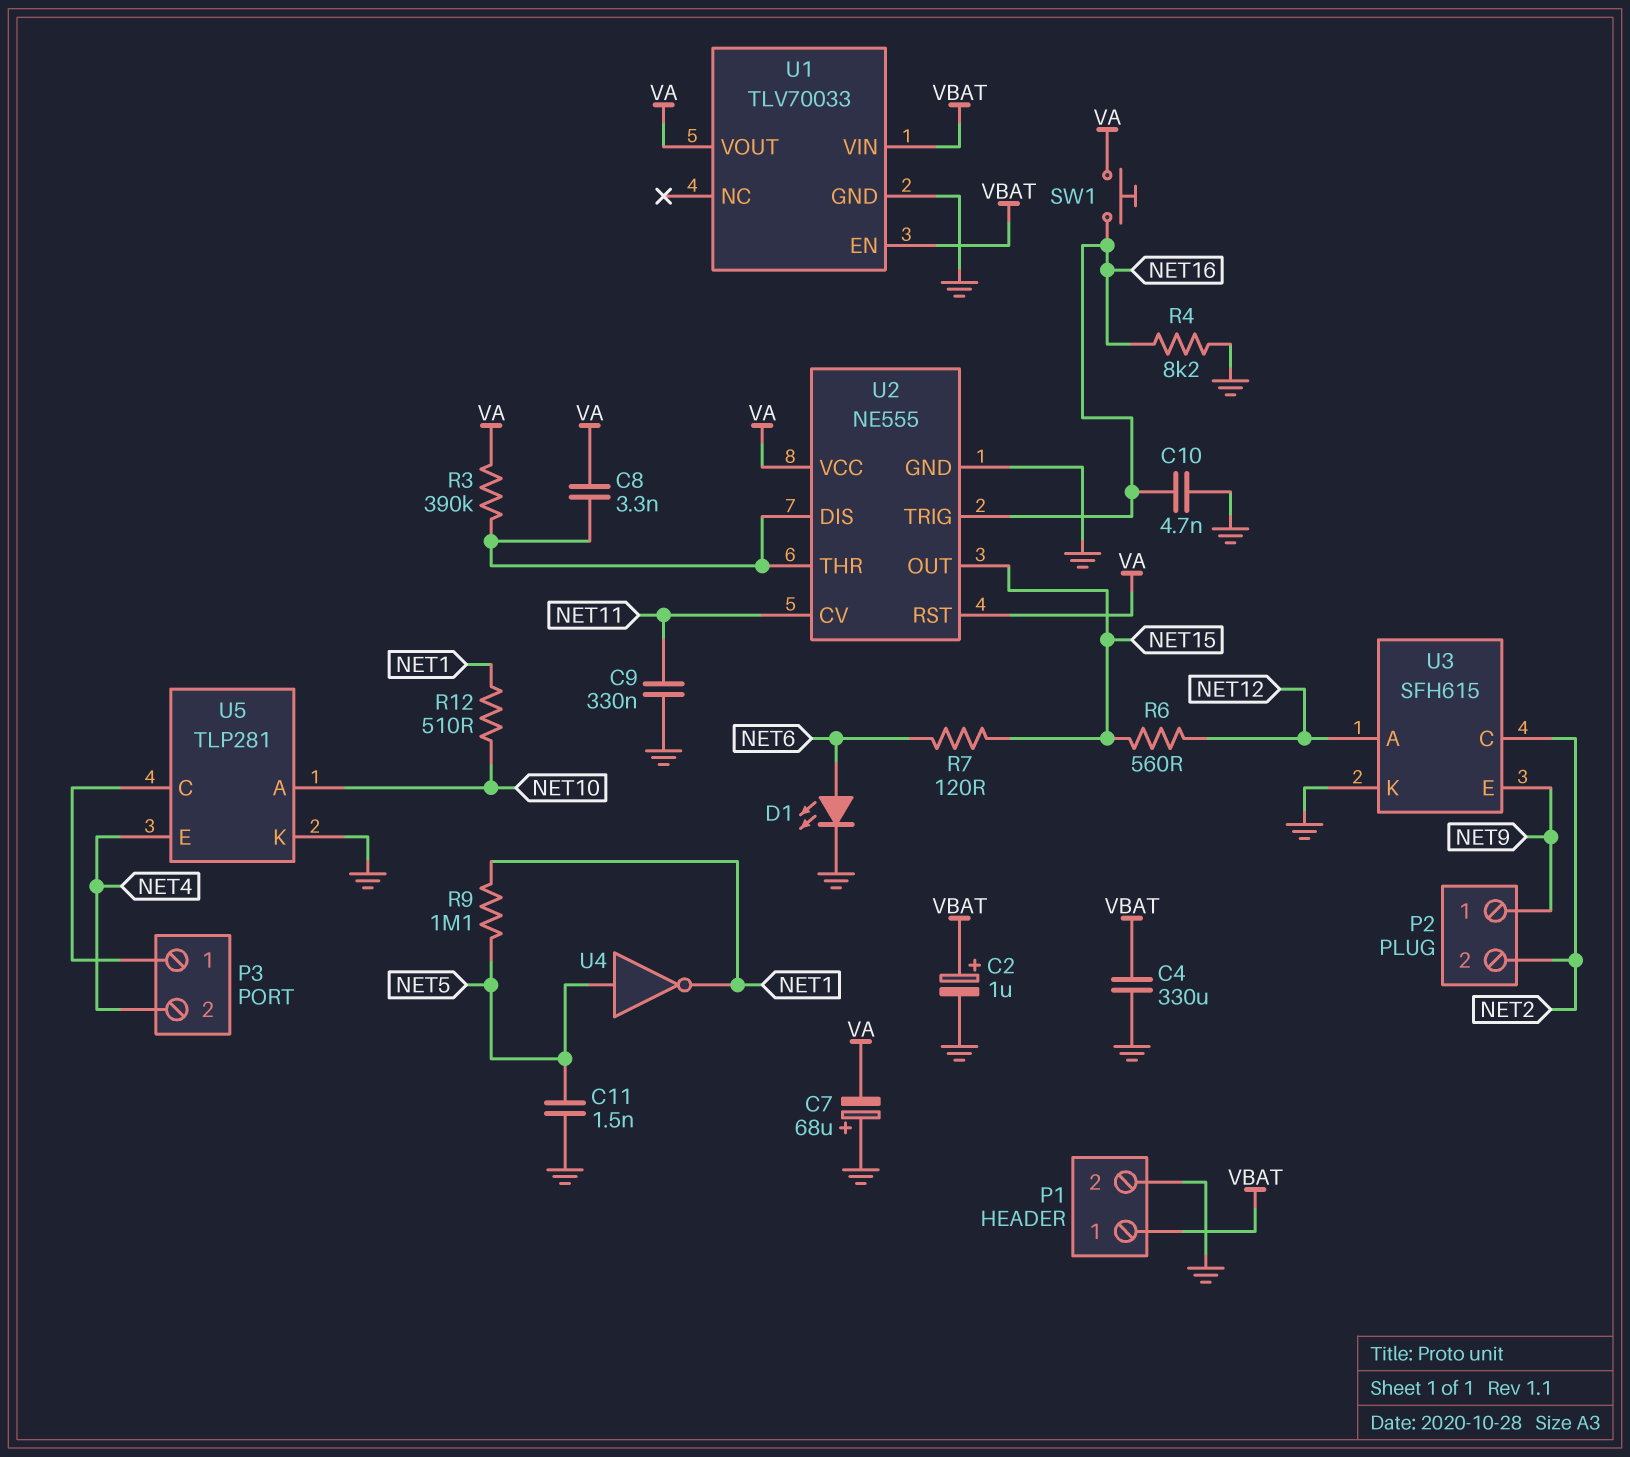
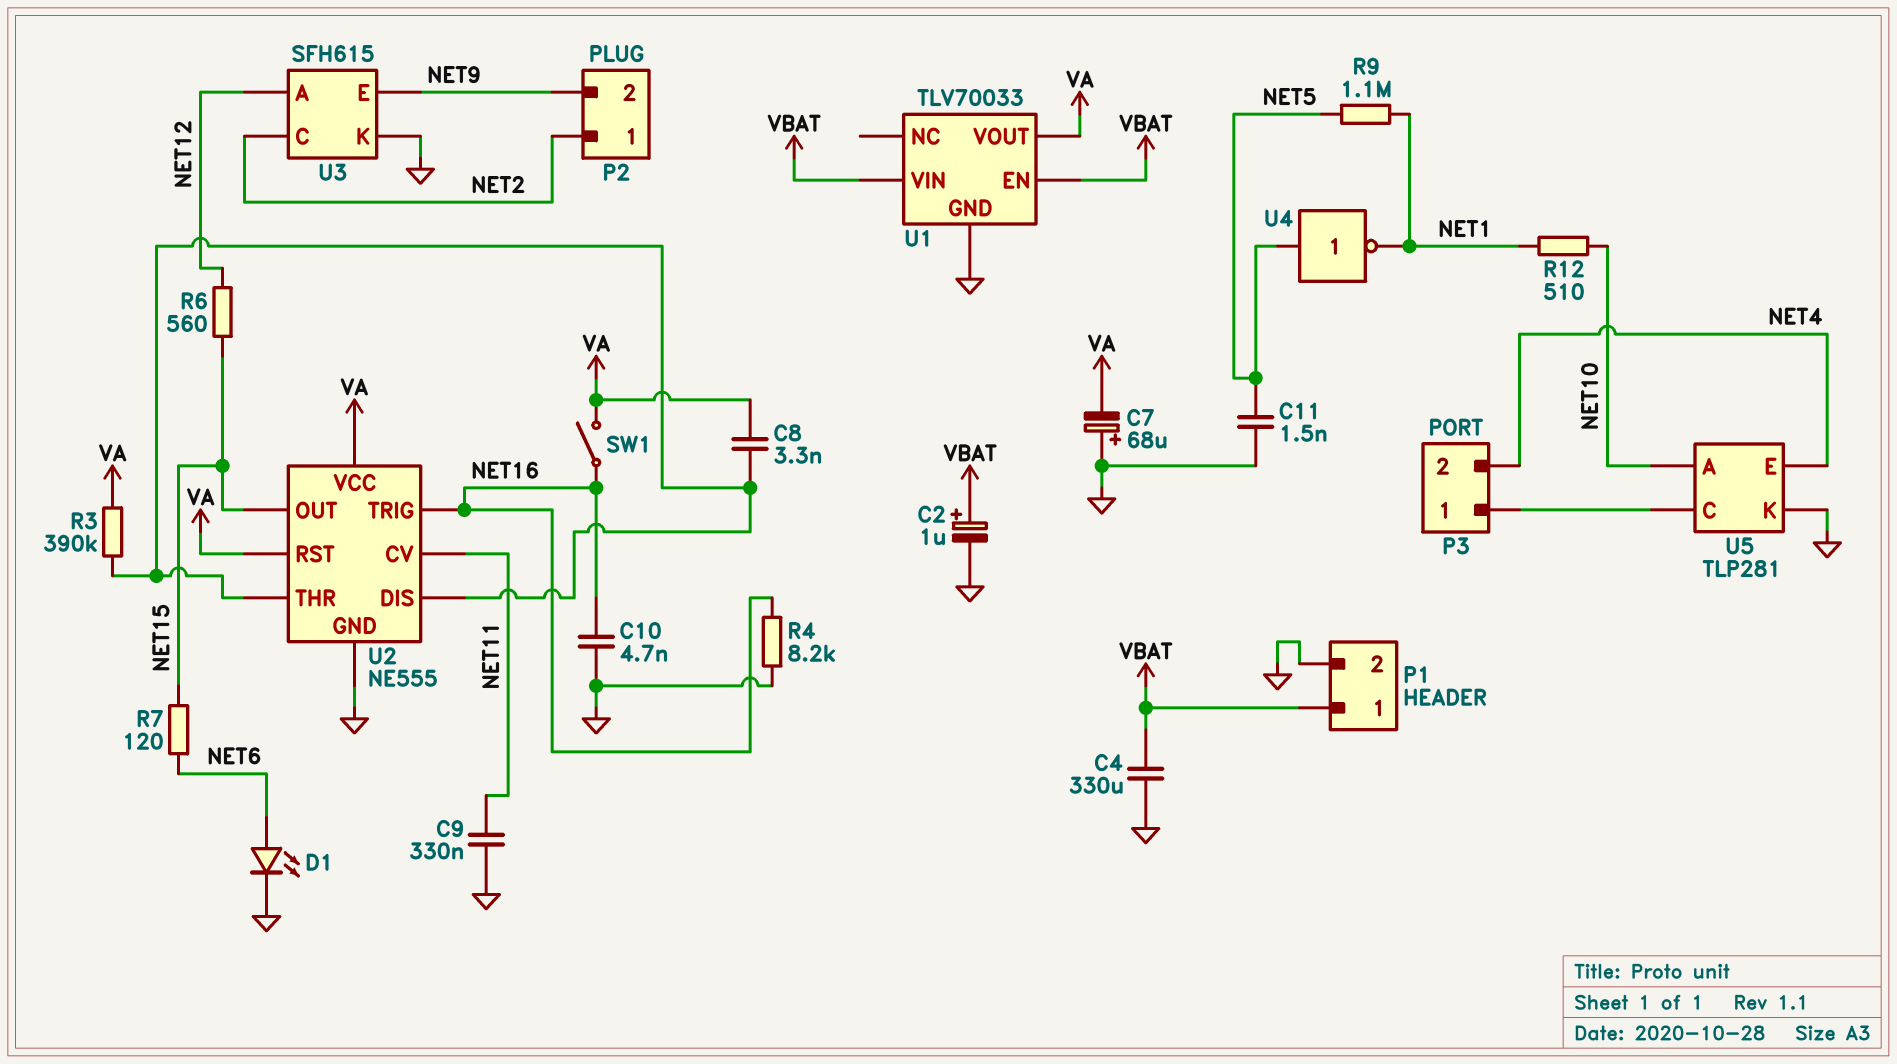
P2 pin 1: NET9 -> NET2
P2 pin 2: NET2 -> NET9
SW1: button (NET16, VA) -> switch (NET16, VA)

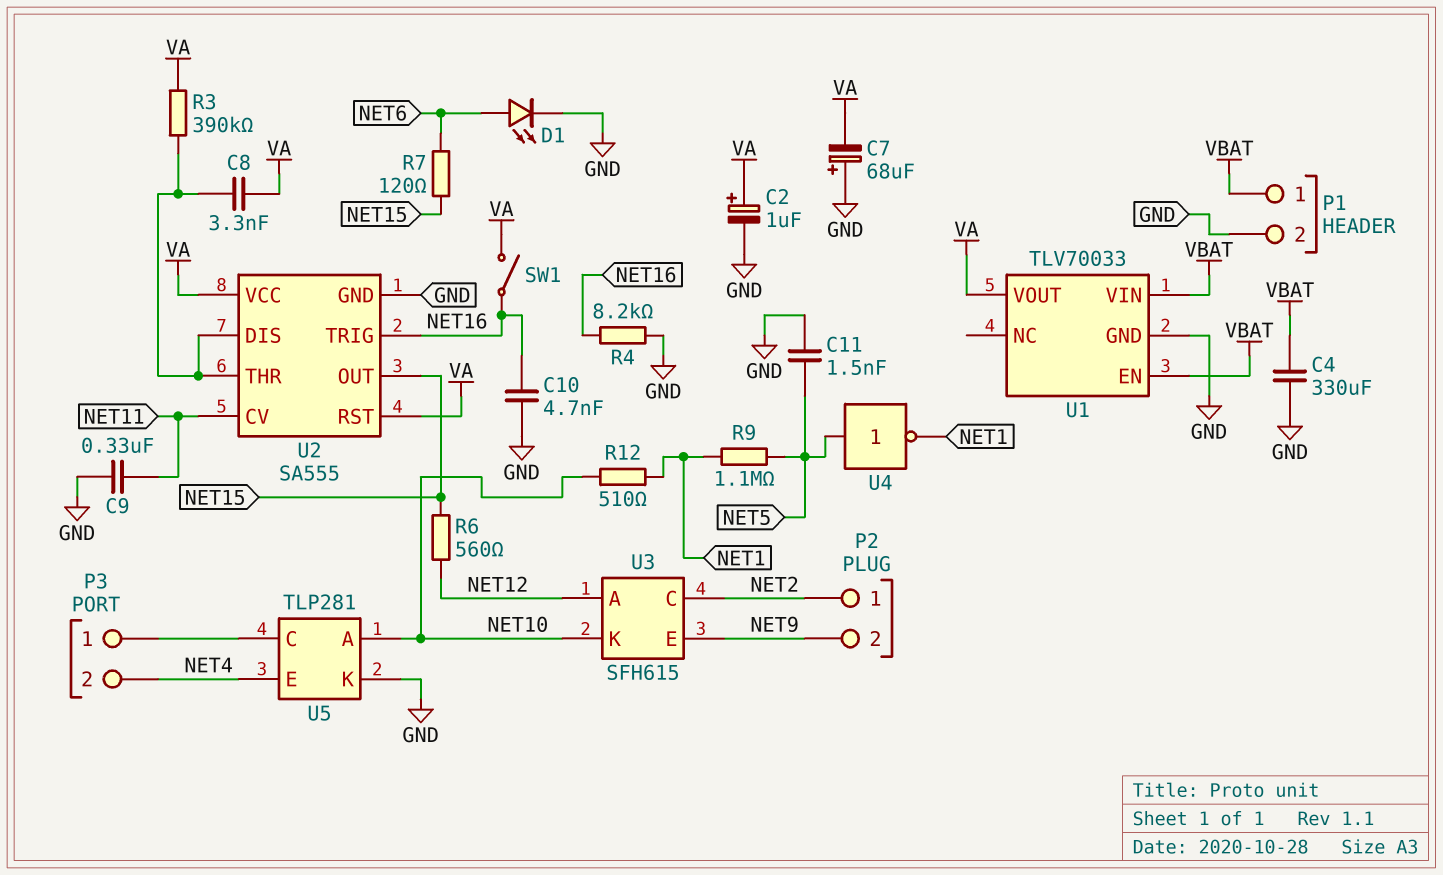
C2: 1uF (plus VBAT, minus GND) -> 1uF (plus VA, minus GND)
U2: NE555 -> SA555
U3 pin K: GND -> NET10

